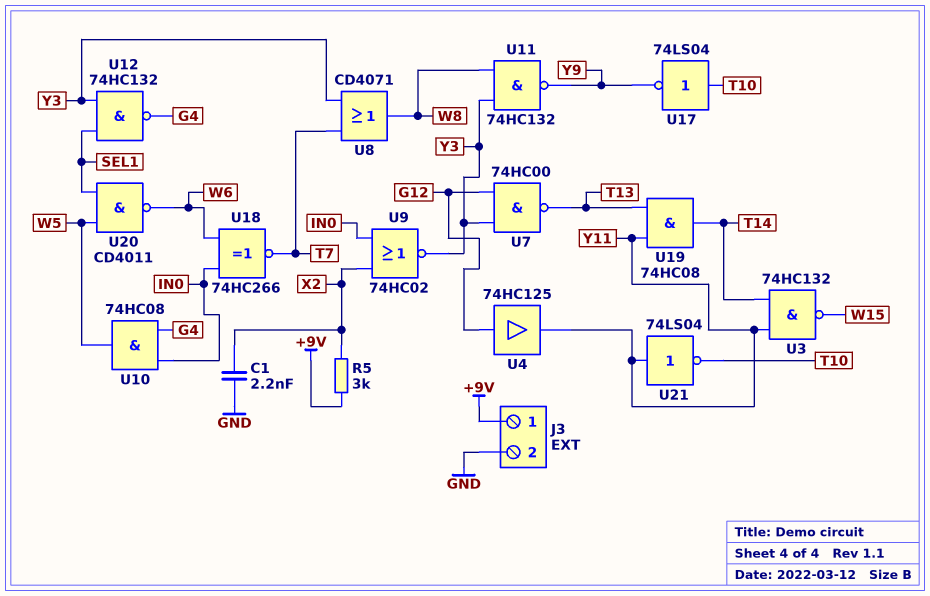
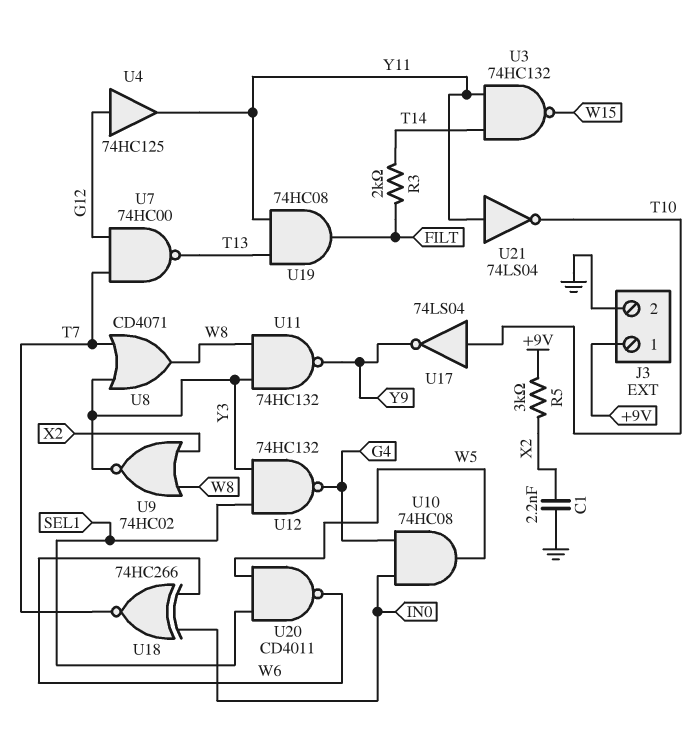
R3: none -> 2k (FILT, T14)
U7: NAND 74HC00 (in G12, in Y3, out T13) -> NAND 74HC00 (in G12, in T7, out T13)
U9: NOR 74HC02 (in IN0, in X2, out Y3) -> NOR 74HC02 (in W8, in X2, out Y3)
U19: AND 74HC08 (in T13, in Y11, out T14) -> AND 74HC08 (in T13, in Y11, out FILT)

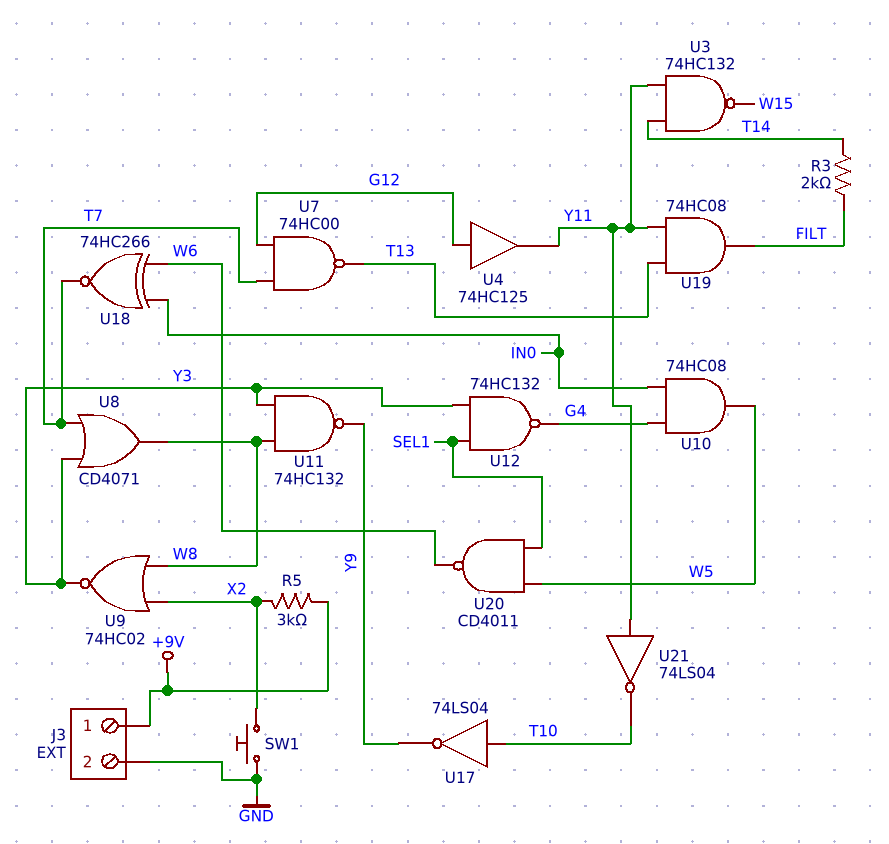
C1: 2.2nF (GND, X2) -> none
SW1: none -> button (GND, X2)

